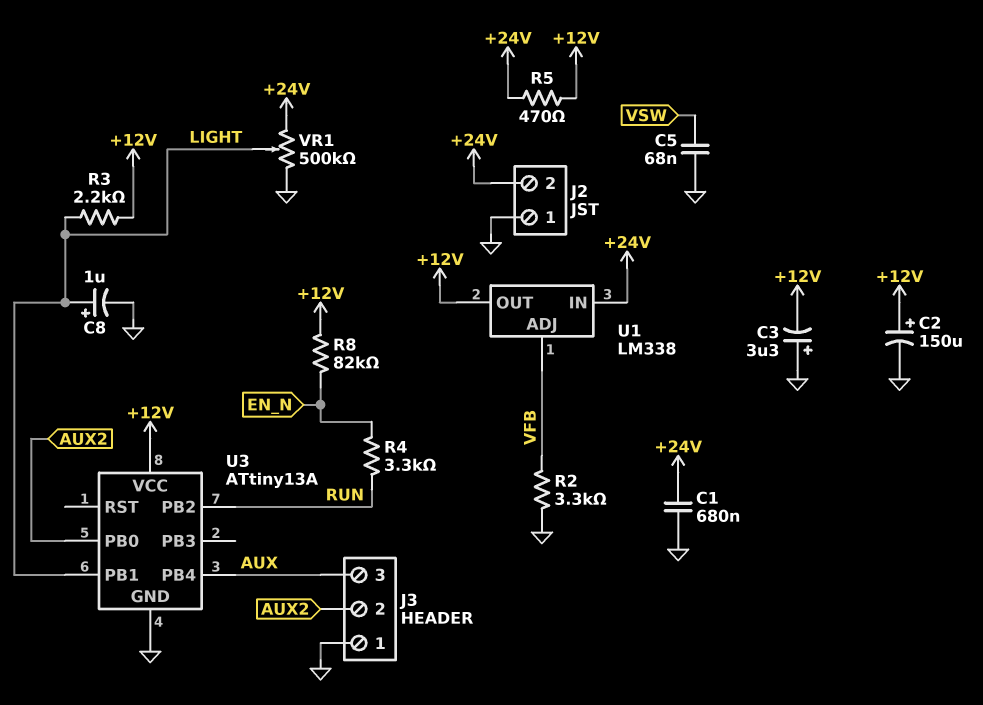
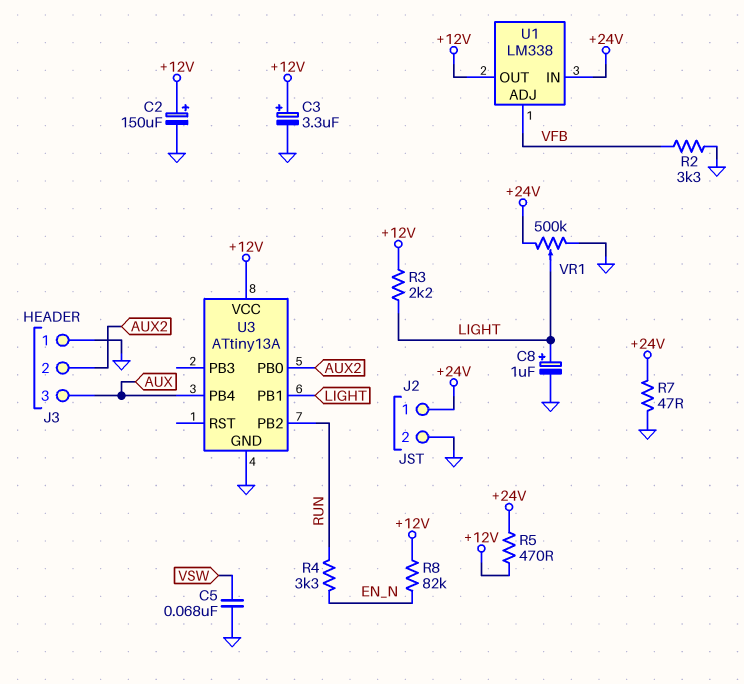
C1: 680nF (+24V, GND) -> none
C3: 3.3uF (plus GND, minus +12V) -> 3.3uF (plus +12V, minus GND)
J2 pin 1: GND -> +24V
J2 pin 2: +24V -> GND
R7: none -> 47 (+24V, GND)

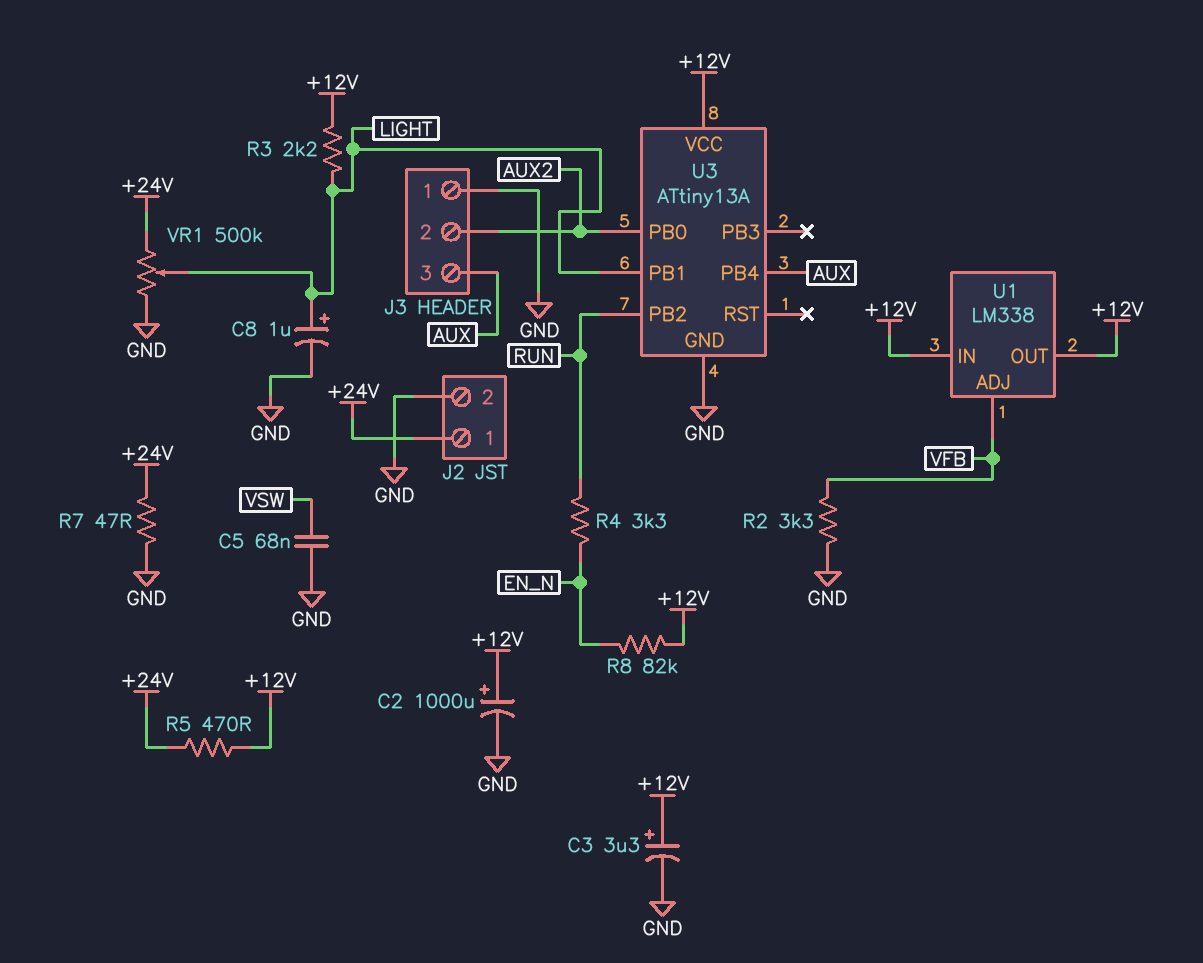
C2: 150uF (plus +12V, minus GND) -> 1000uF (plus +12V, minus GND)
U1 pin IN: +24V -> +12V

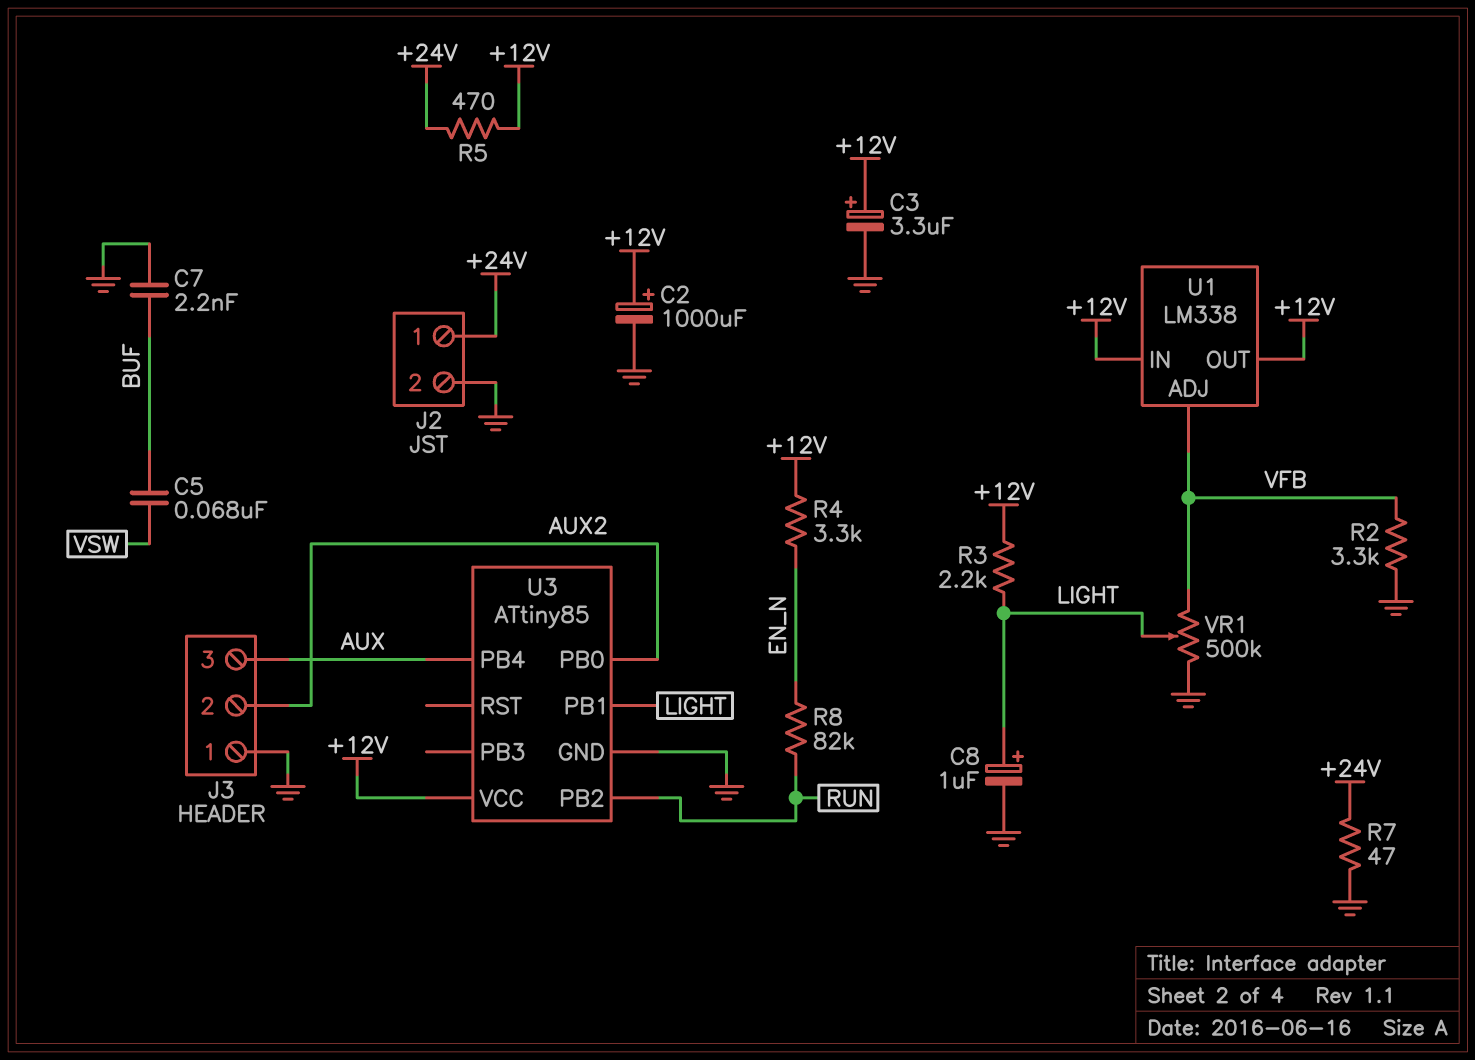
C5: 68nF (GND, VSW) -> 68nF (BUF, VSW)
C7: none -> 2.2nF (BUF, GND)
R4: 3.3k (EN_N, RUN) -> 3.3k (+12V, EN_N)
R8: 82k (+12V, EN_N) -> 82k (EN_N, RUN)
U3: ATtiny13A -> ATtiny85
VR1: 500k (+24V, GND, wiper LIGHT) -> 500k (GND, VFB, wiper LIGHT)

